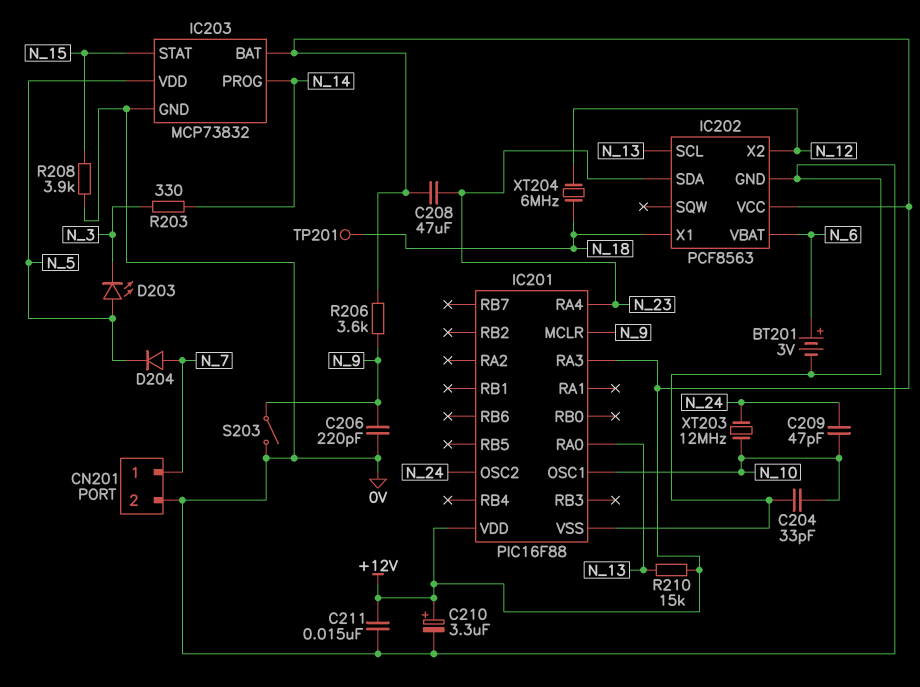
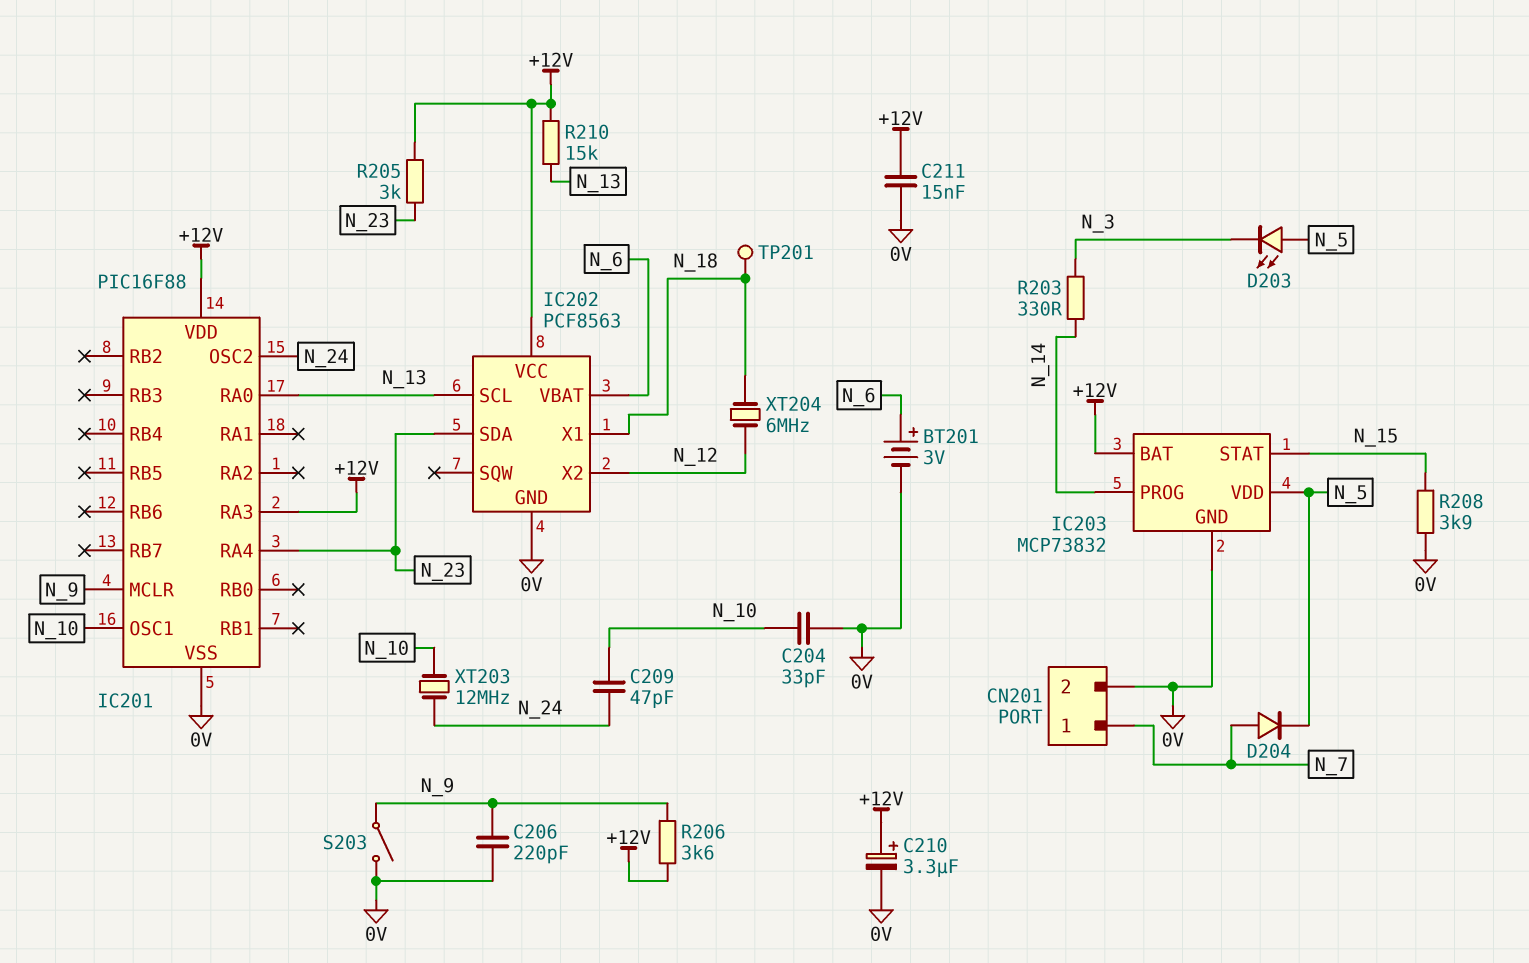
C208: 47uF (+12V, N_23) -> none
R205: none -> 3k (+12V, N_23)

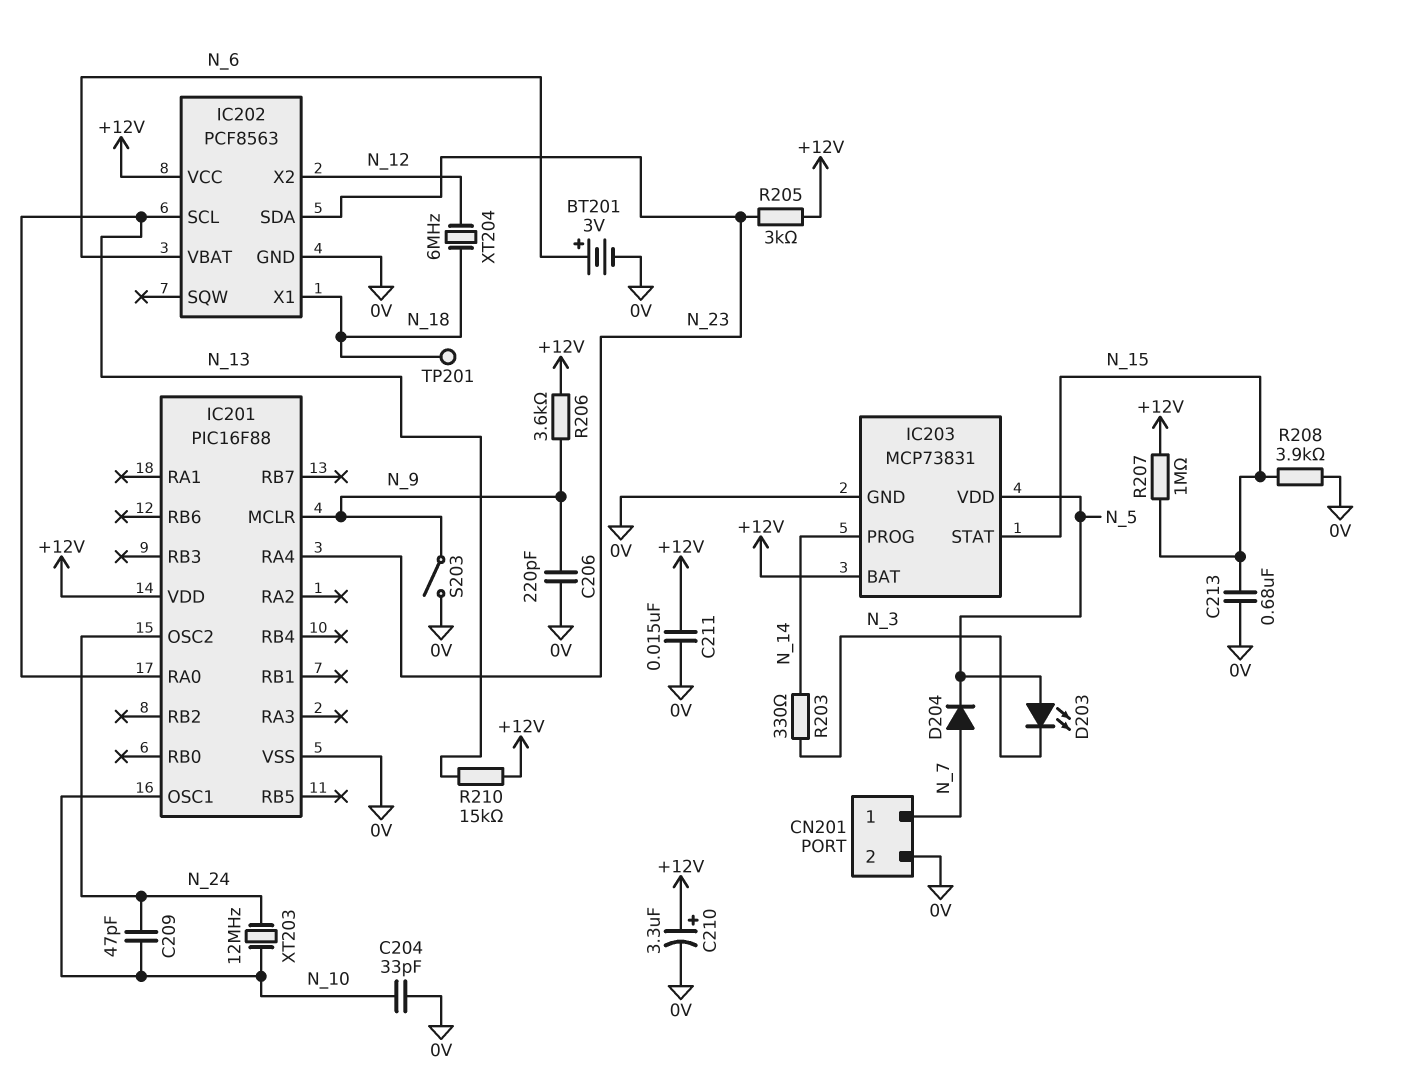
C213: none -> 680nF (0V, N_15)
IC201 pin RA3: +12V -> none
IC203: MCP73832 -> MCP73831
R207: none -> 1M (+12V, N_15)

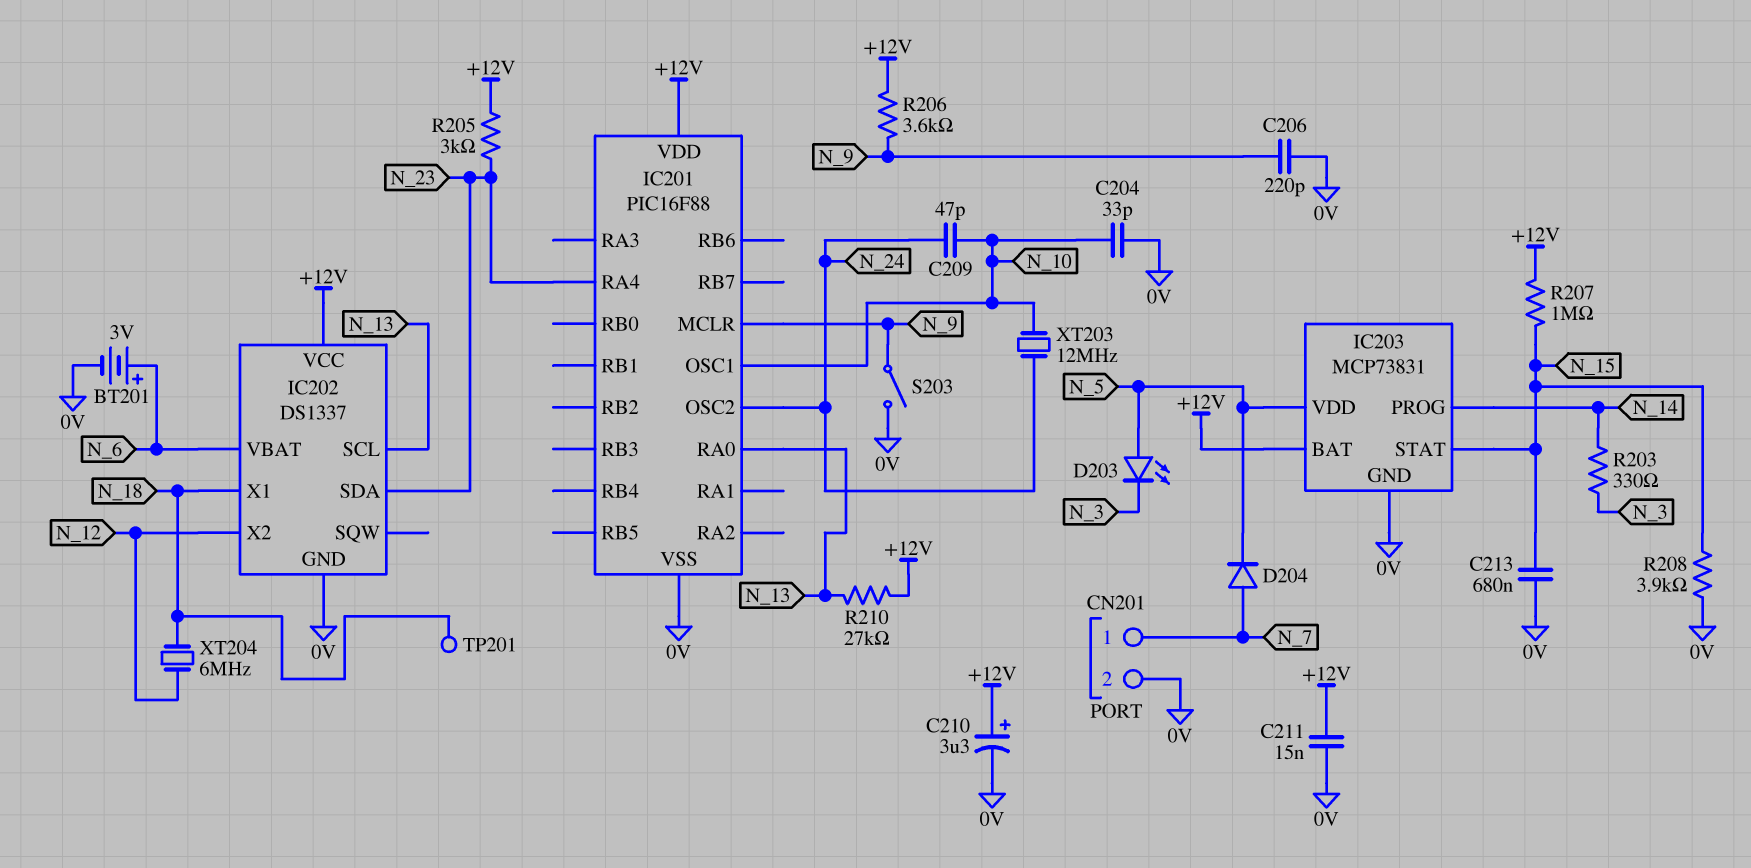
IC202: PCF8563 -> DS1337
R210: 15k (+12V, N_13) -> 27k (+12V, N_13)

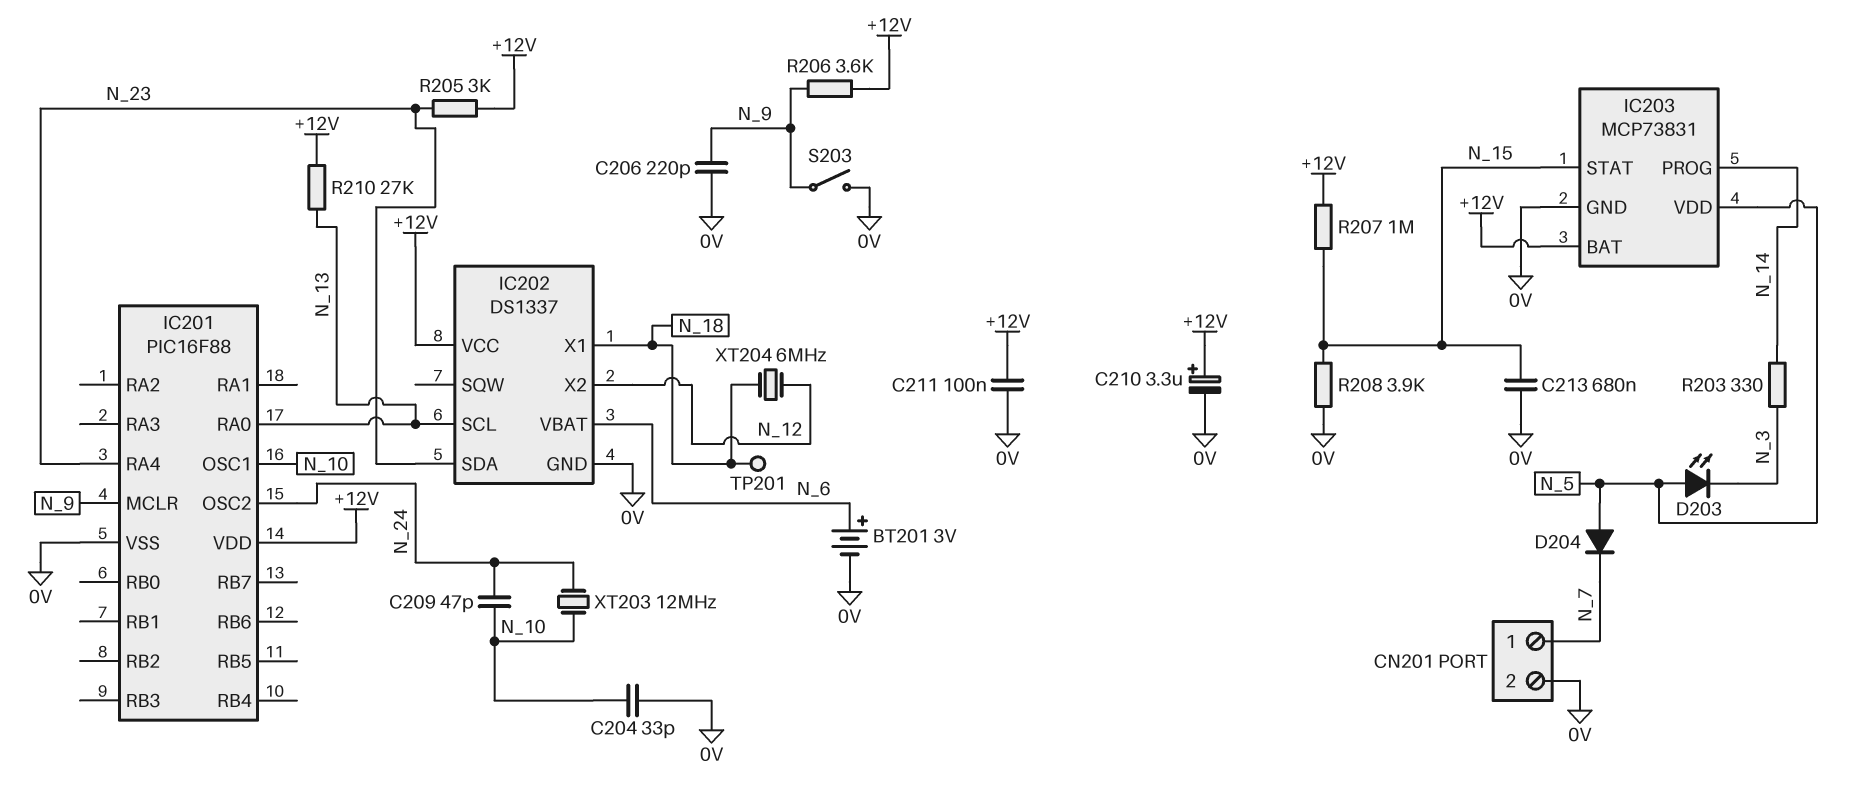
C211: 15nF (+12V, 0V) -> 100nF (+12V, 0V)
D204: diode (A N_7, K N_5) -> diode (A N_5, K N_7)

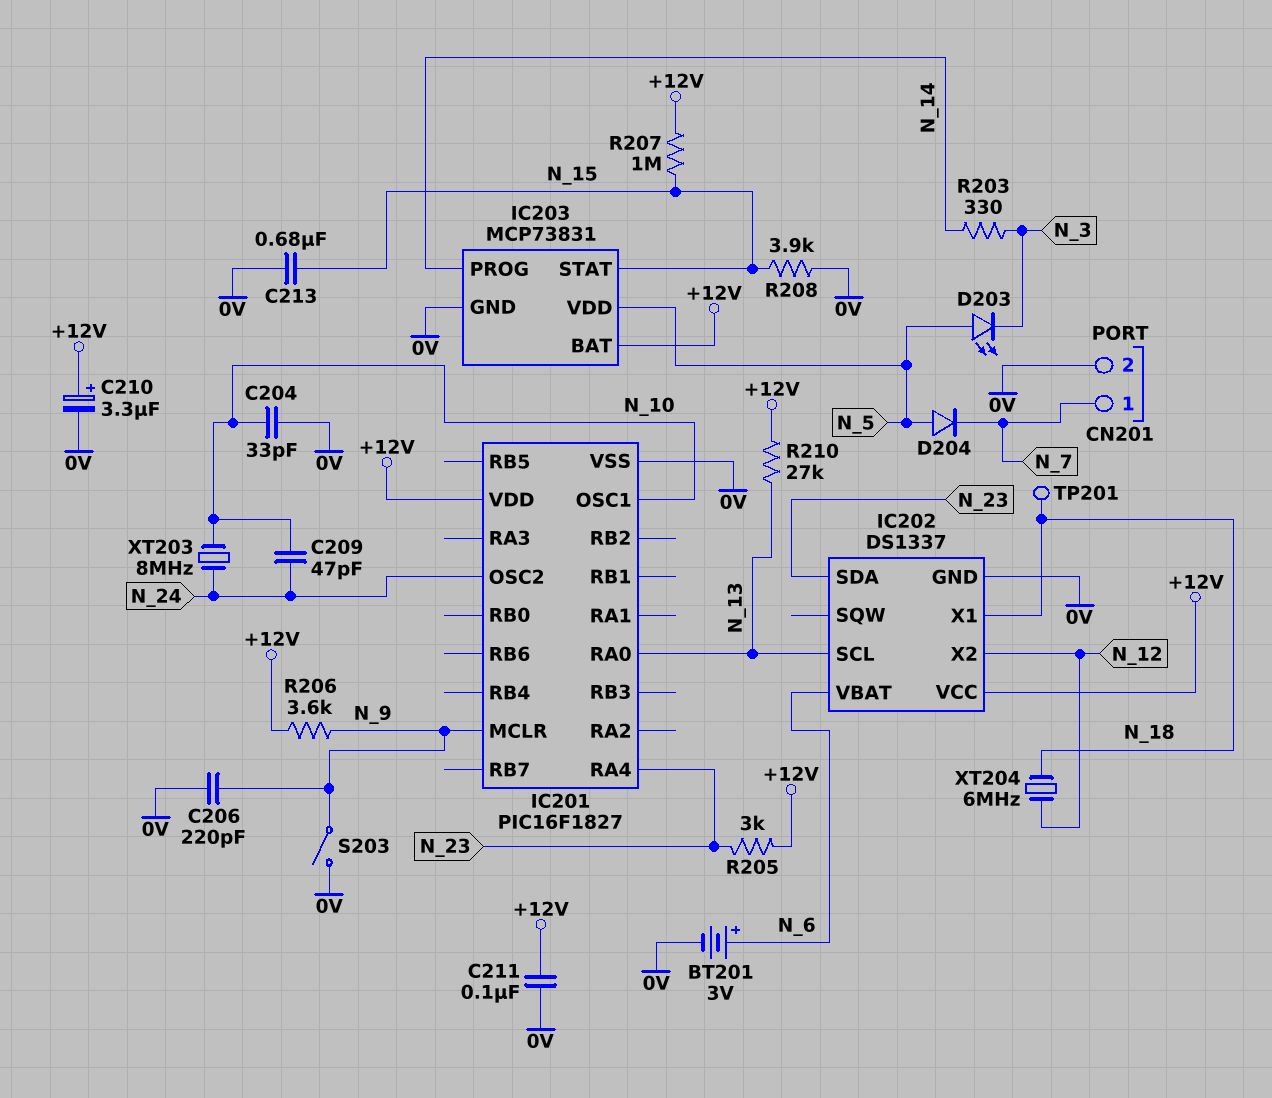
IC201: PIC16F88 -> PIC16F1827
XT203: 12MHz (N_10, N_24) -> 8MHz (N_10, N_24)

